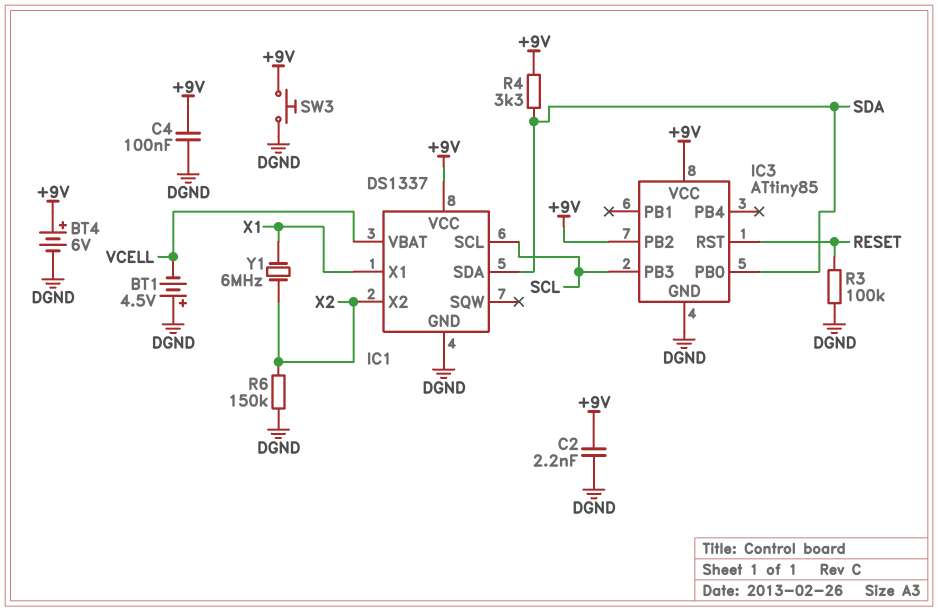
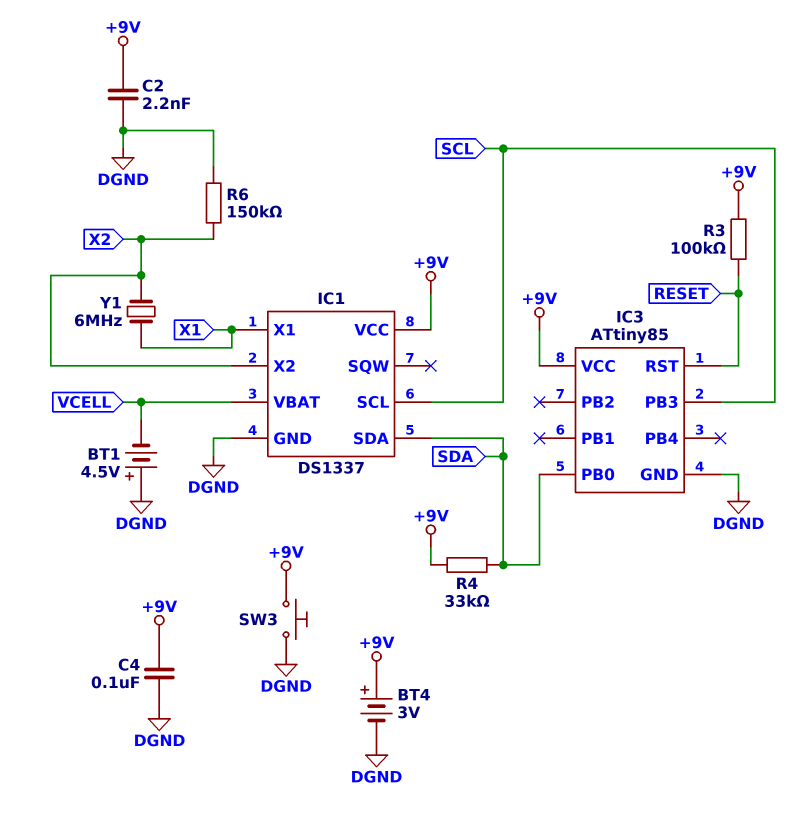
BT4: 6V (plus +9V, minus DGND) -> 3V (plus +9V, minus DGND)
IC3 pin PB2: +9V -> none
R3: 100k (DGND, RESET) -> 100k (+9V, RESET)
R4: 3.3k (+9V, SDA) -> 33k (+9V, SDA)

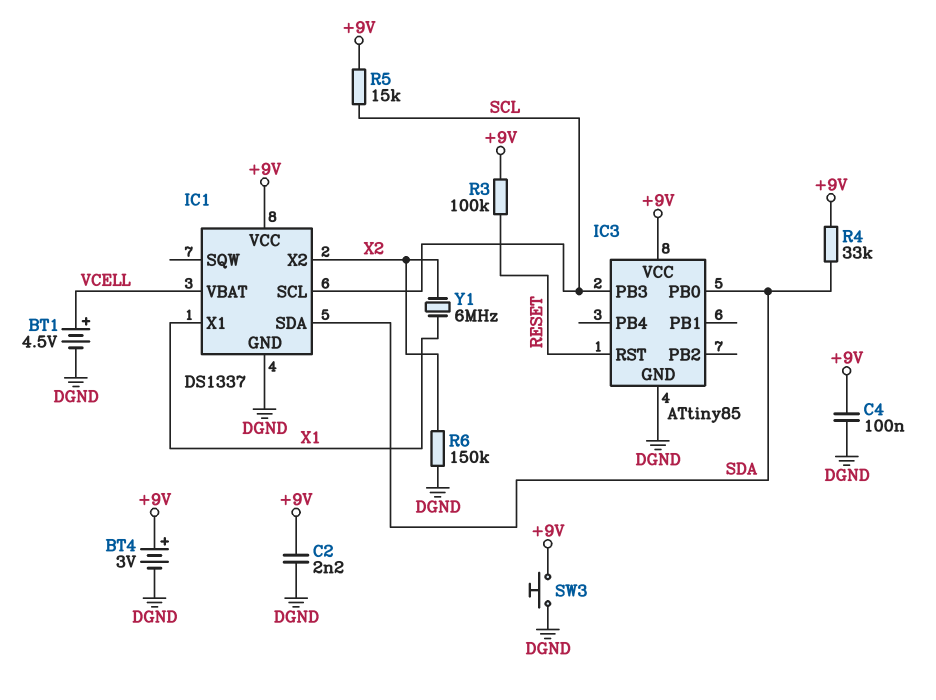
BT1: 4.5V (plus DGND, minus VCELL) -> 4.5V (plus VCELL, minus DGND)
R5: none -> 15k (+9V, SCL)

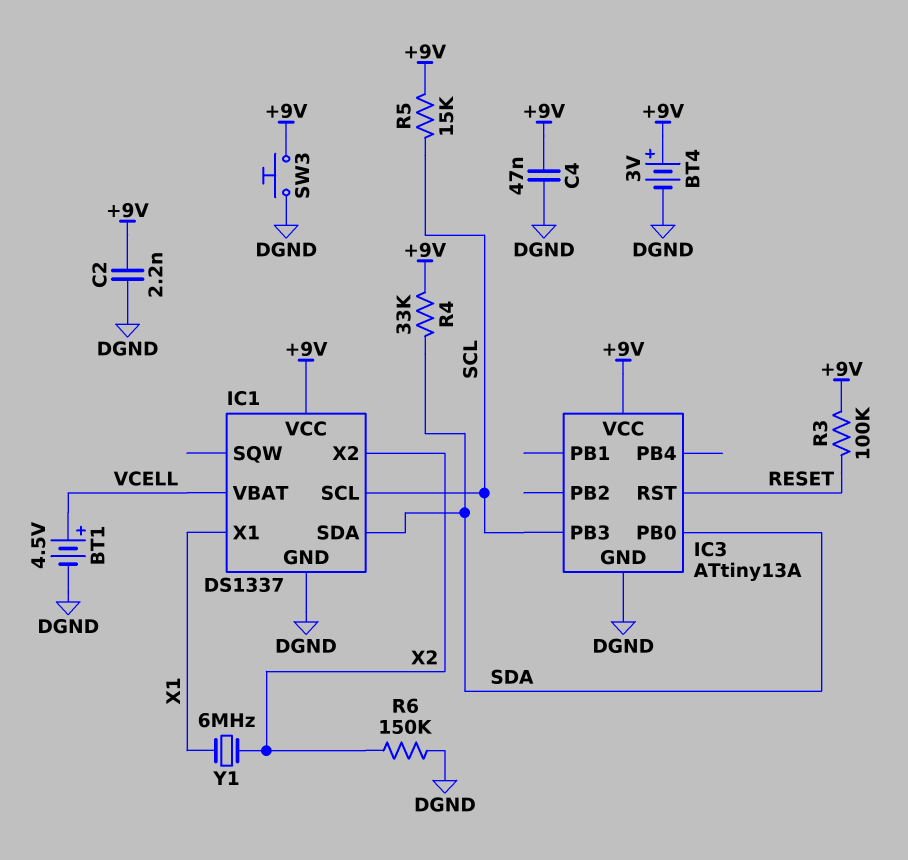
C4: 100nF (+9V, DGND) -> 47nF (+9V, DGND)
IC3: ATtiny85 -> ATtiny13A

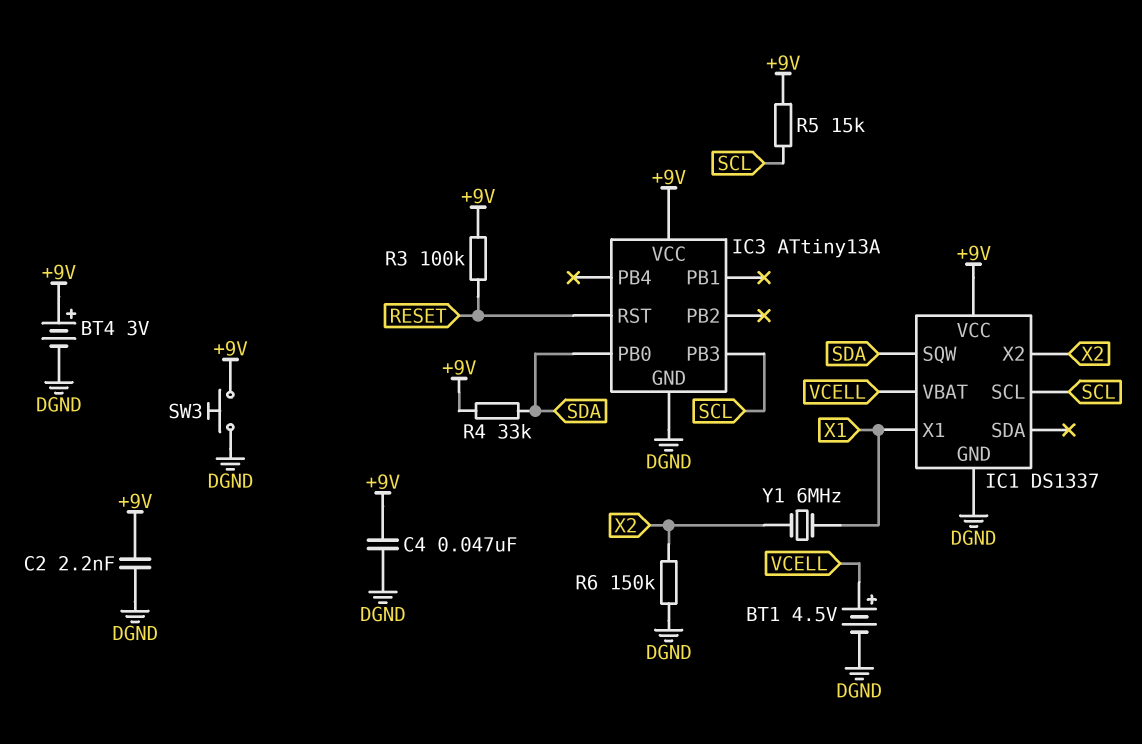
IC1 pin SDA: SDA -> none
IC1 pin SQW: none -> SDA

